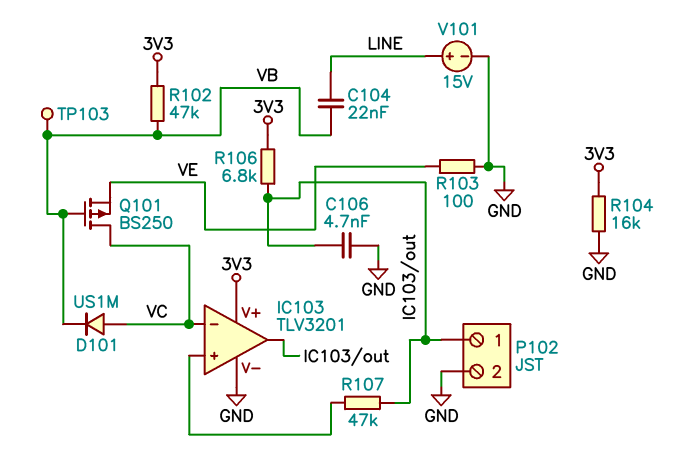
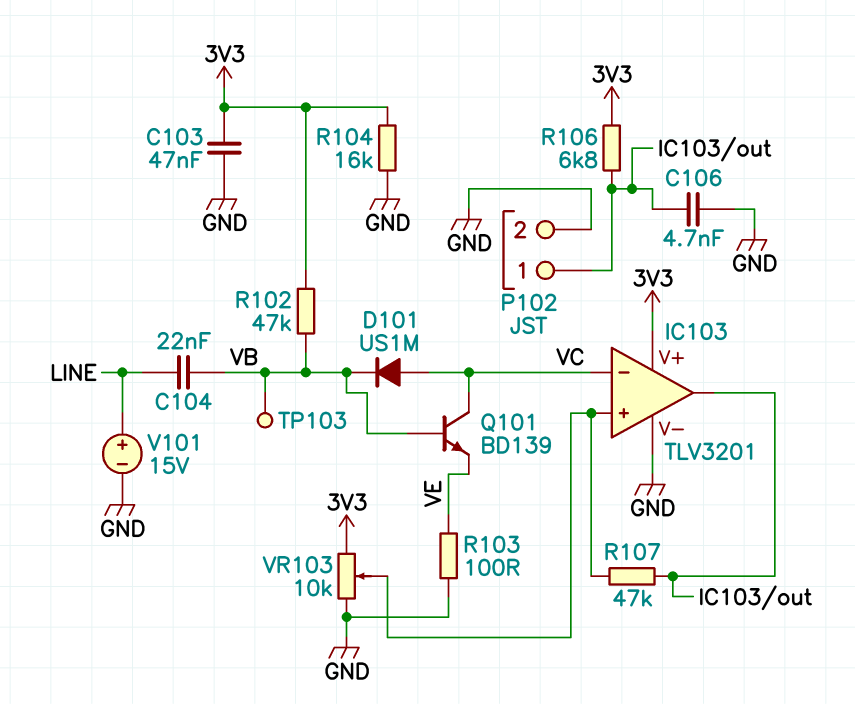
C103: none -> 47nF (3V3, GND)
Q101: PMOS BS250 (G VB, D VC, S VE) -> NPN BD139 (B VB, C VC, E VE)
VR103: none -> 10k (3V3, GND, wiper IC103/in+)

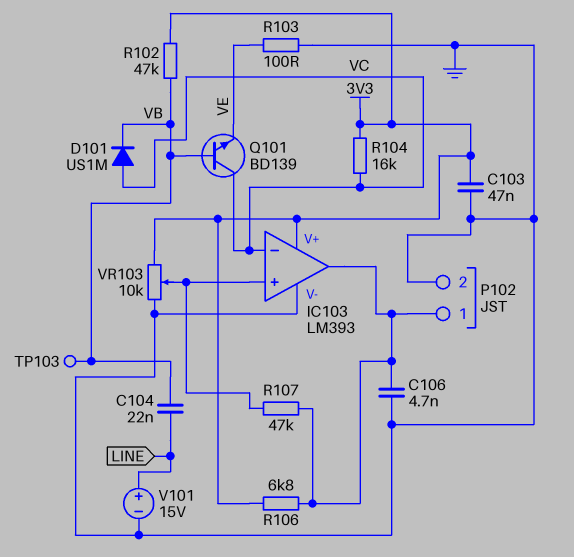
IC103: TLV3201 -> LM393
R104: 16k (3V3, GND) -> 16k (3V3, VC)

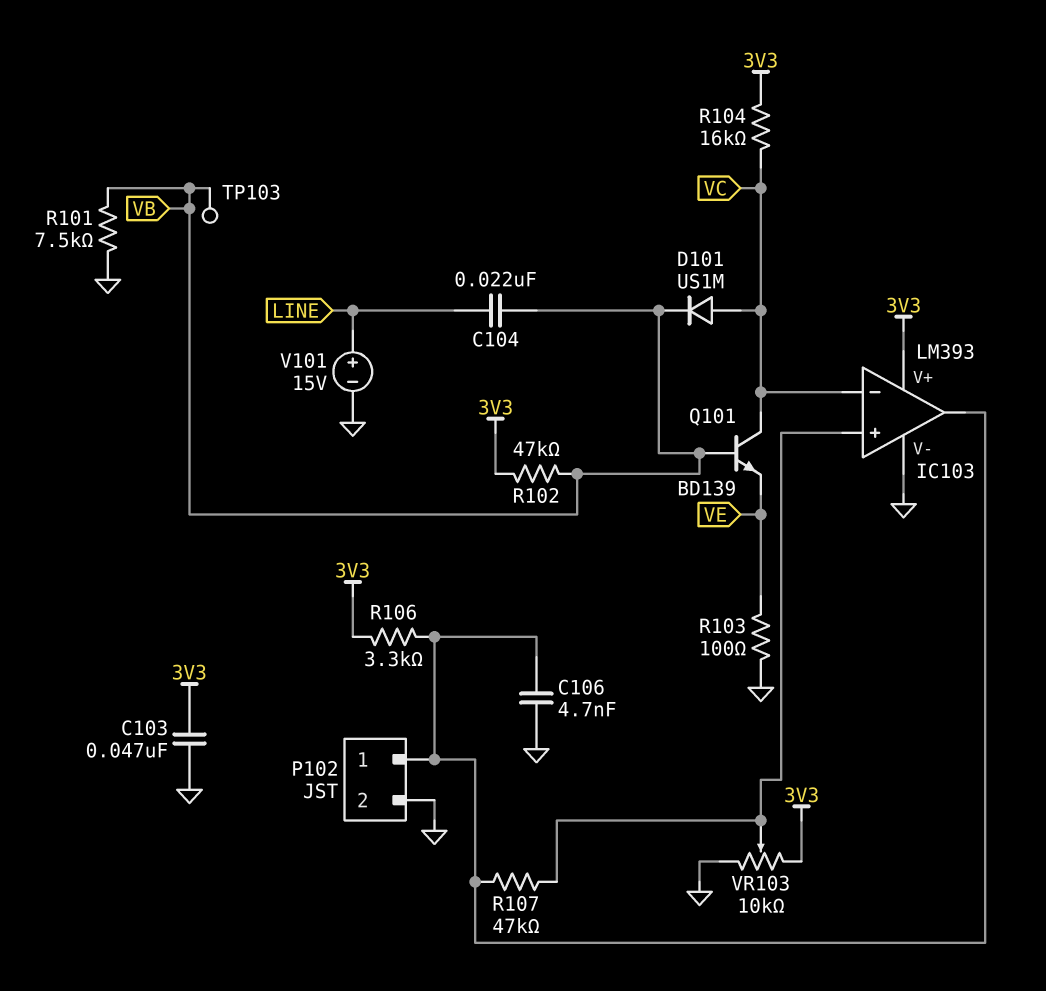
R101: none -> 7.5k (GND, VB)
R106: 6.8k (3V3, IC103/out) -> 3.3k (3V3, IC103/out)

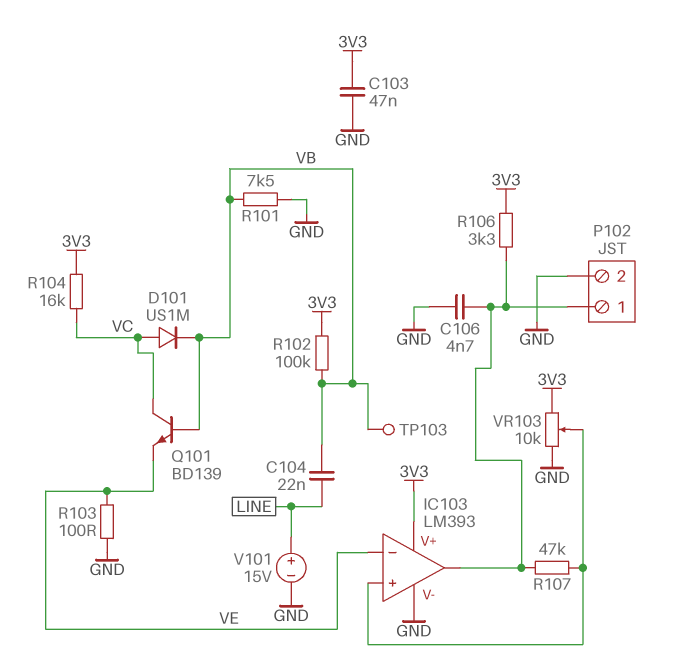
IC103 pin in-: VC -> VE
R102: 47k (3V3, VB) -> 100k (3V3, VB)

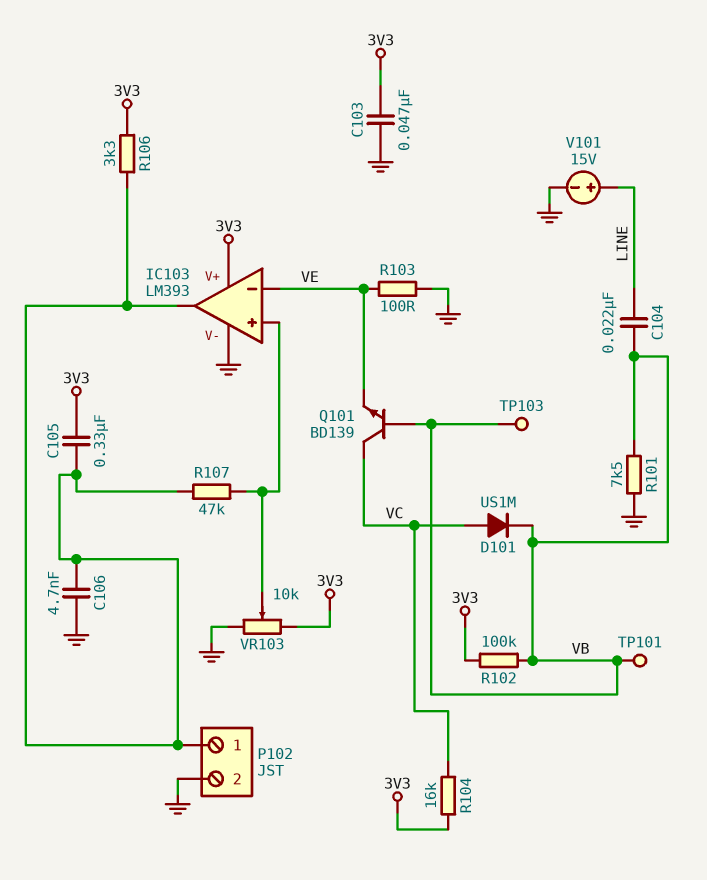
C105: none -> 330nF (3V3, IC103/out)
TP101: none -> test point (VB)

